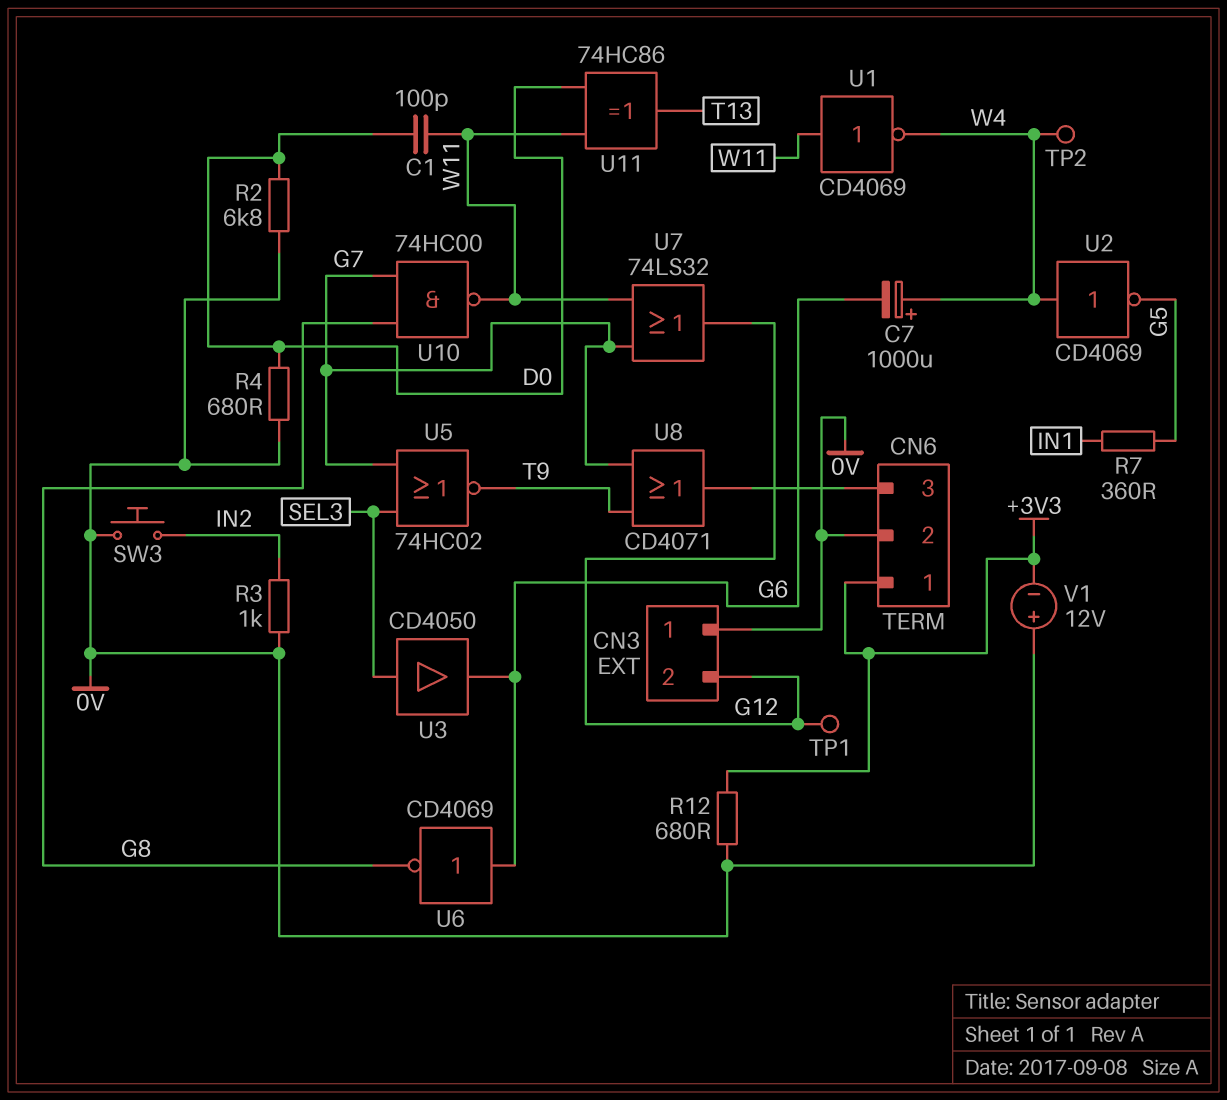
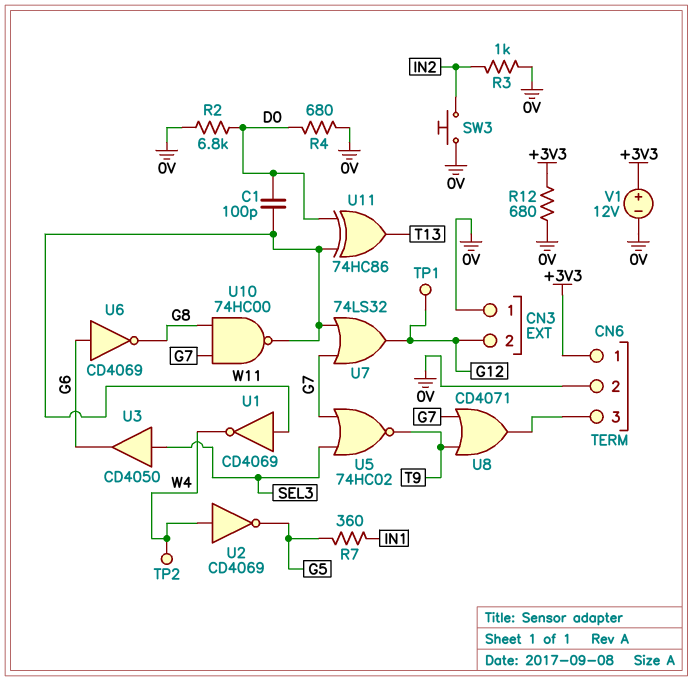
C7: 1000uF (plus W4, minus G6) -> none
V1: 12V (plus 0V, minus +3V3) -> 12V (plus +3V3, minus 0V)

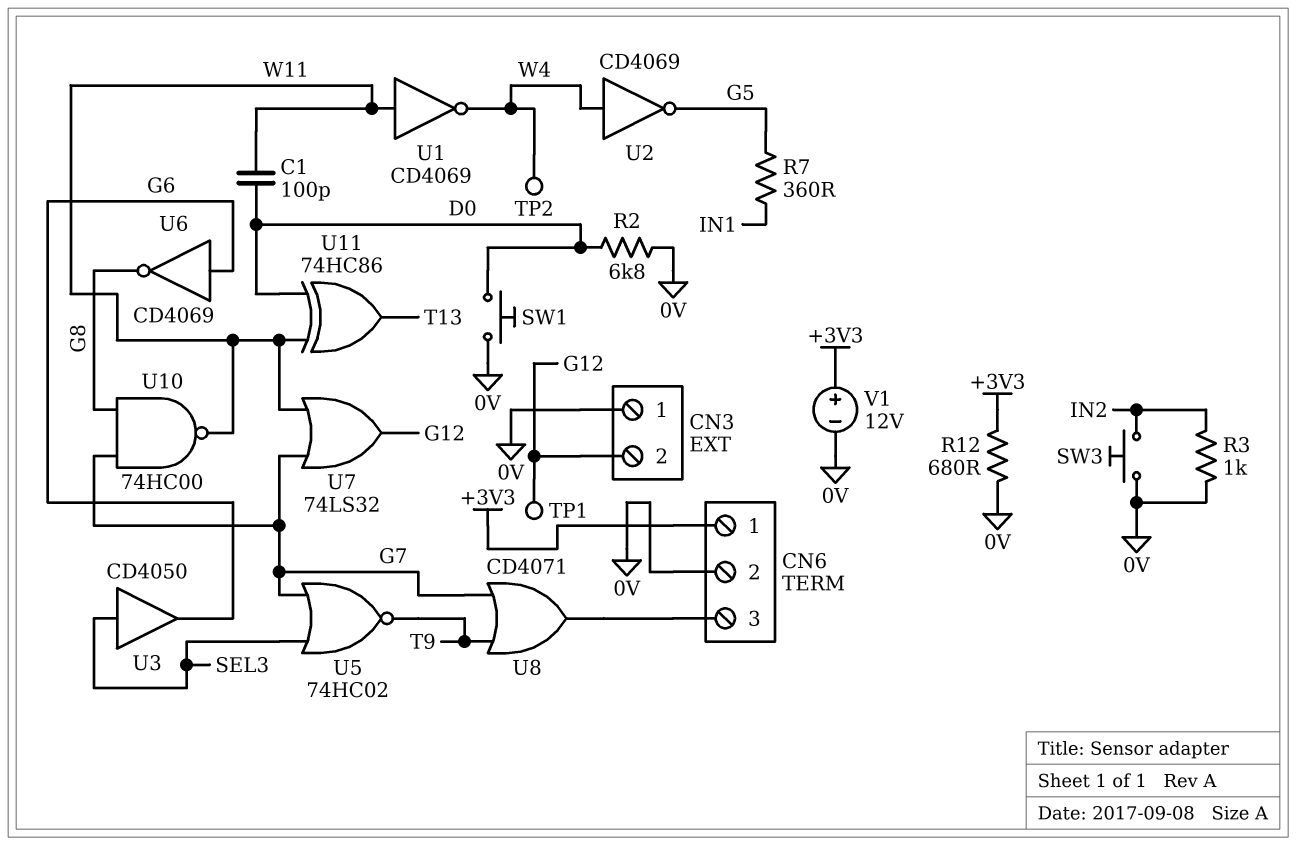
R4: 680 (0V, D0) -> none
SW1: none -> button (0V, D0)

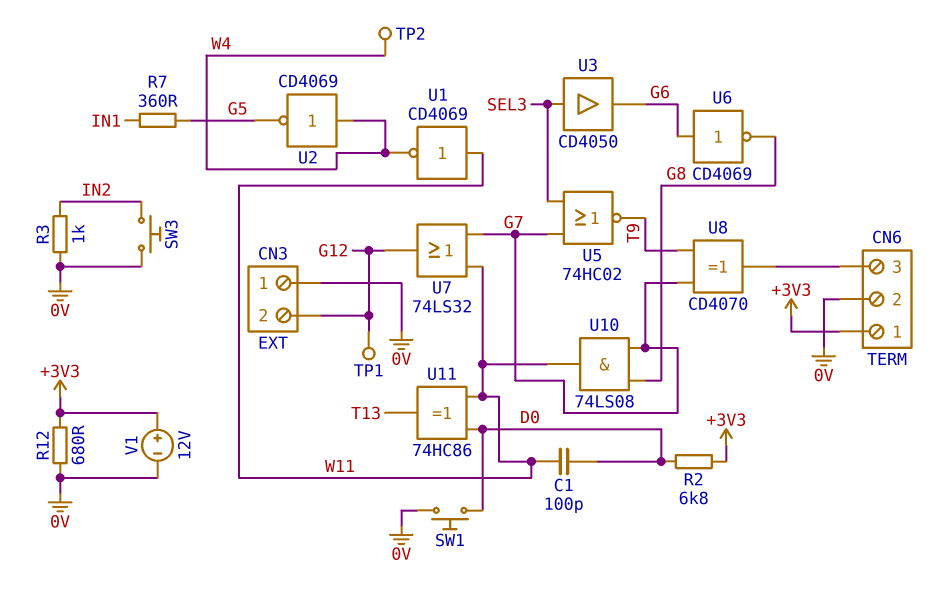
R2: 6.8k (0V, D0) -> 6.8k (+3V3, D0)
U8: OR CD4071 (in G7, in T9, out CN6/3) -> XOR CD4070 (in G7, in T9, out CN6/3)
U10: NAND 74HC00 (in G7, in G8, out W11) -> AND 74LS08 (in G7, in G8, out W11)

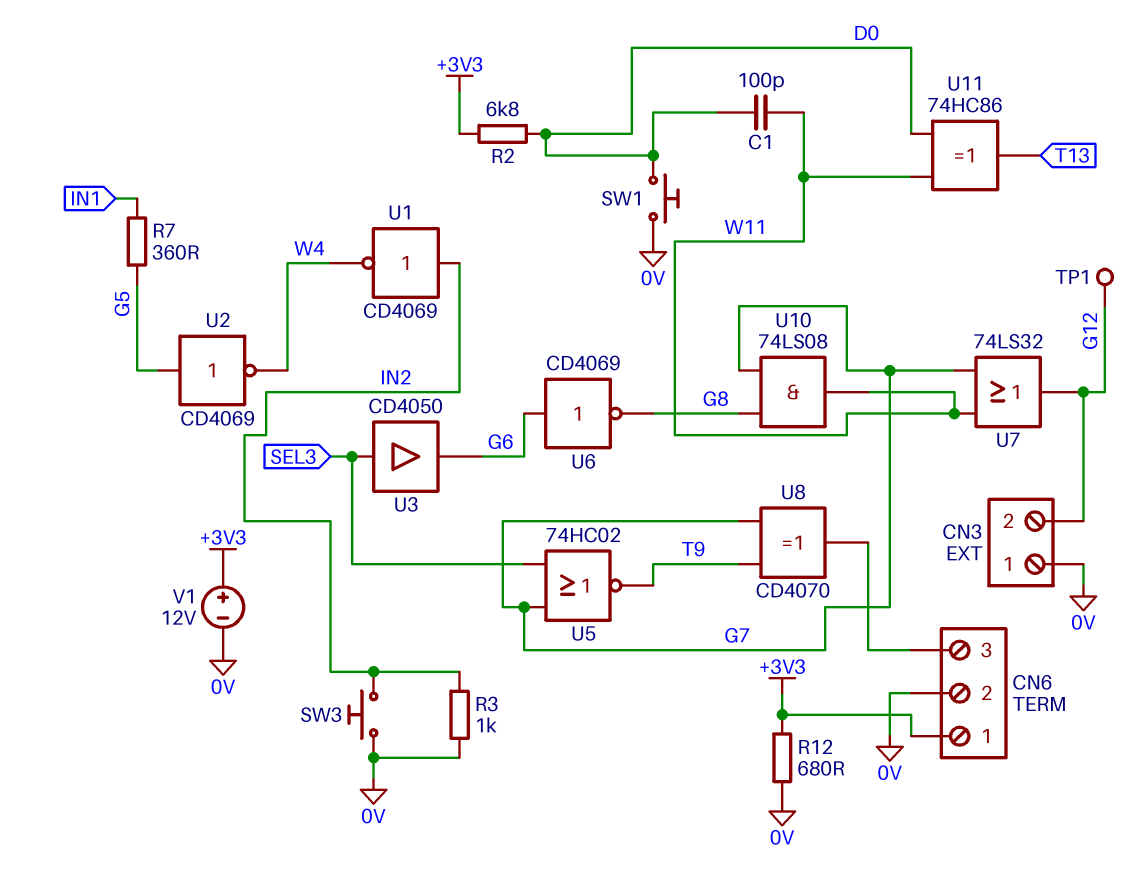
TP2: test point (W4) -> none
U1: NOT CD4069 (in W11, out W4) -> NOT CD4069 (in IN2, out W4)
U2: NOT CD4069 (in W4, out G5) -> NOT CD4069 (in G5, out W4)

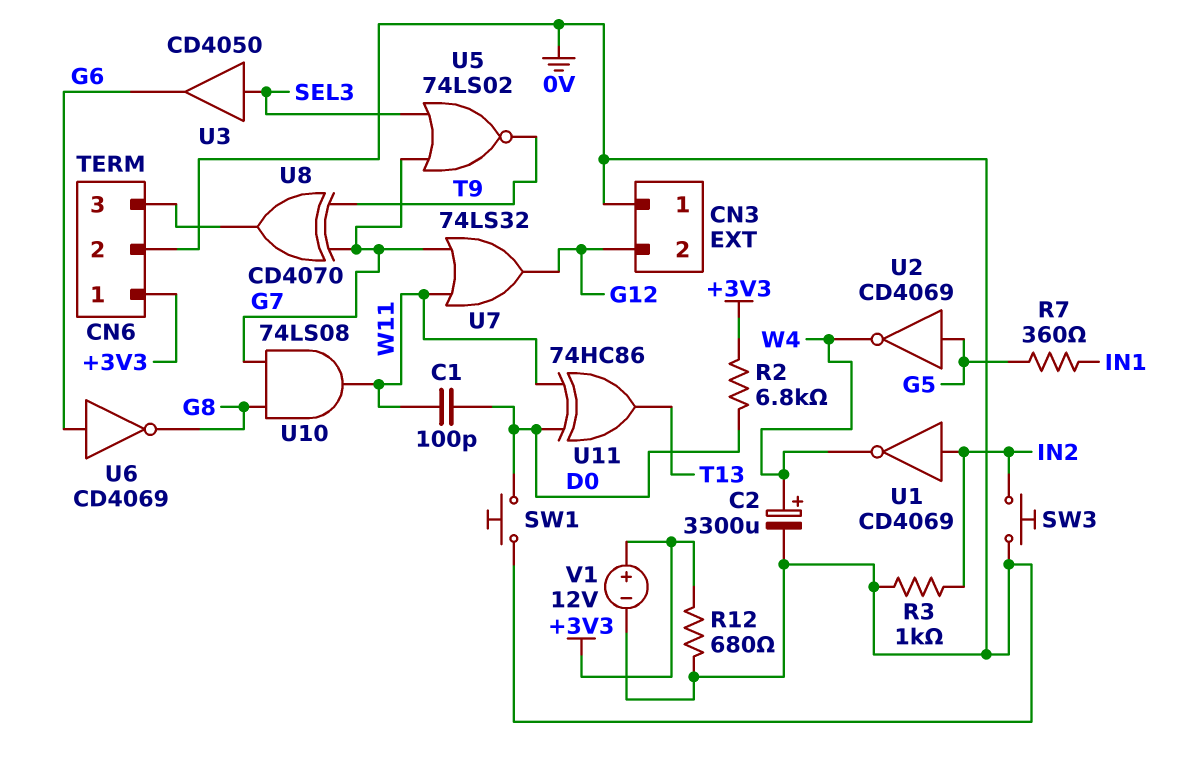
C2: none -> 3300uF (plus W4, minus 0V)
TP1: test point (G12) -> none
U5: NOR 74HC02 (in G7, in SEL3, out T9) -> NOR 74LS02 (in G7, in SEL3, out T9)

